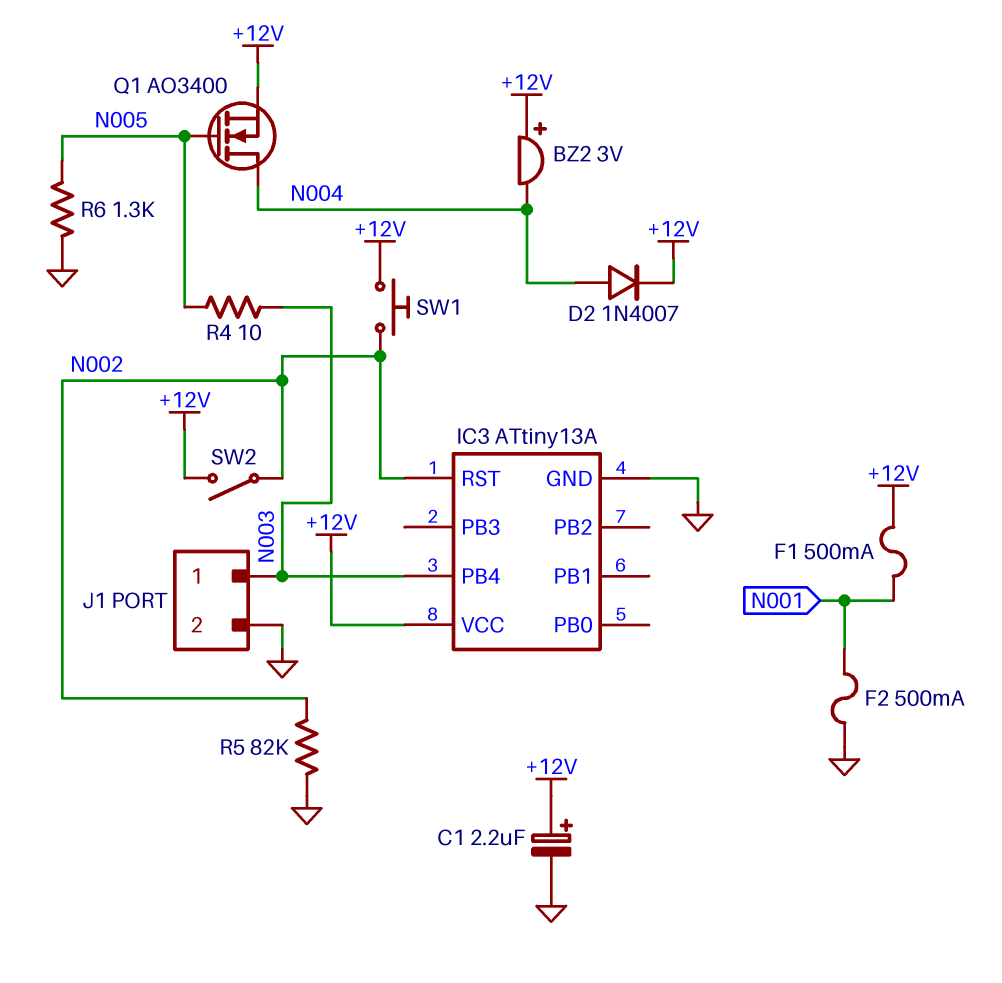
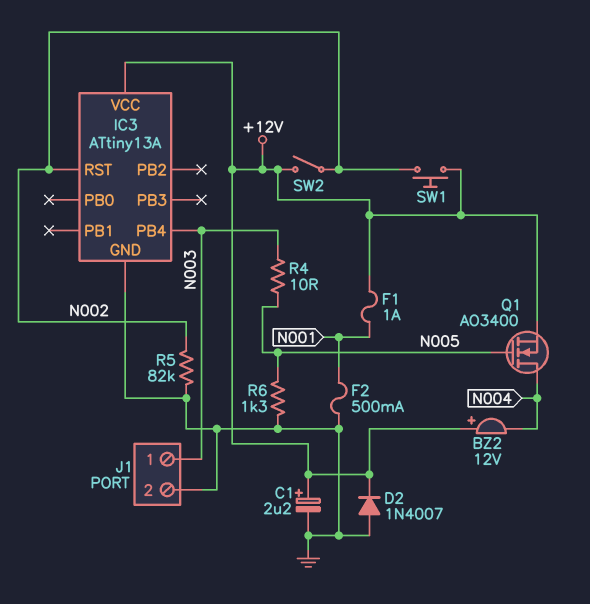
BZ2: buzzer 3V (plus +12V, minus N004) -> buzzer 12V (plus +12V, minus N004)
D2: diode 1N4007 (A N004, K +12V) -> diode 1N4007 (A GND, K +12V)
F1: 500mA (+12V, N001) -> 1A (+12V, N001)

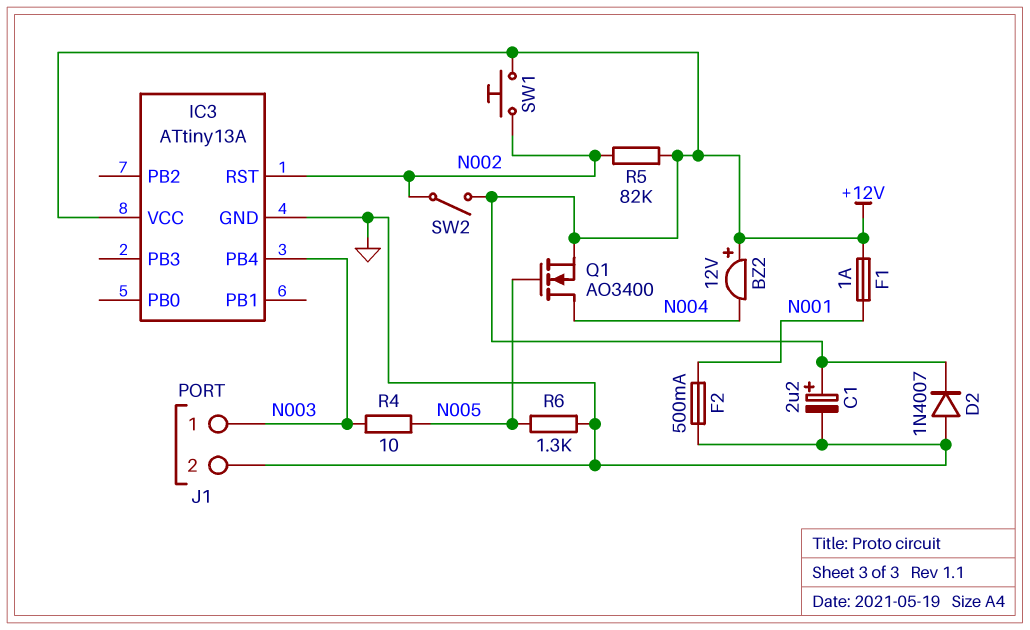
R5: 82k (GND, N002) -> 82k (+12V, N002)

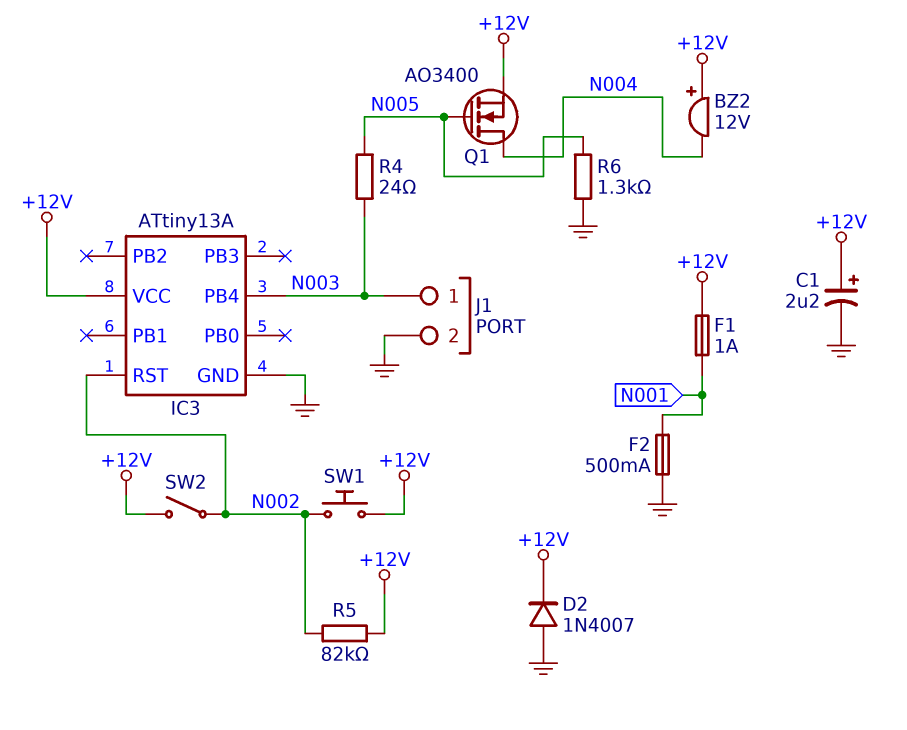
R4: 10 (N003, N005) -> 24 (N003, N005)

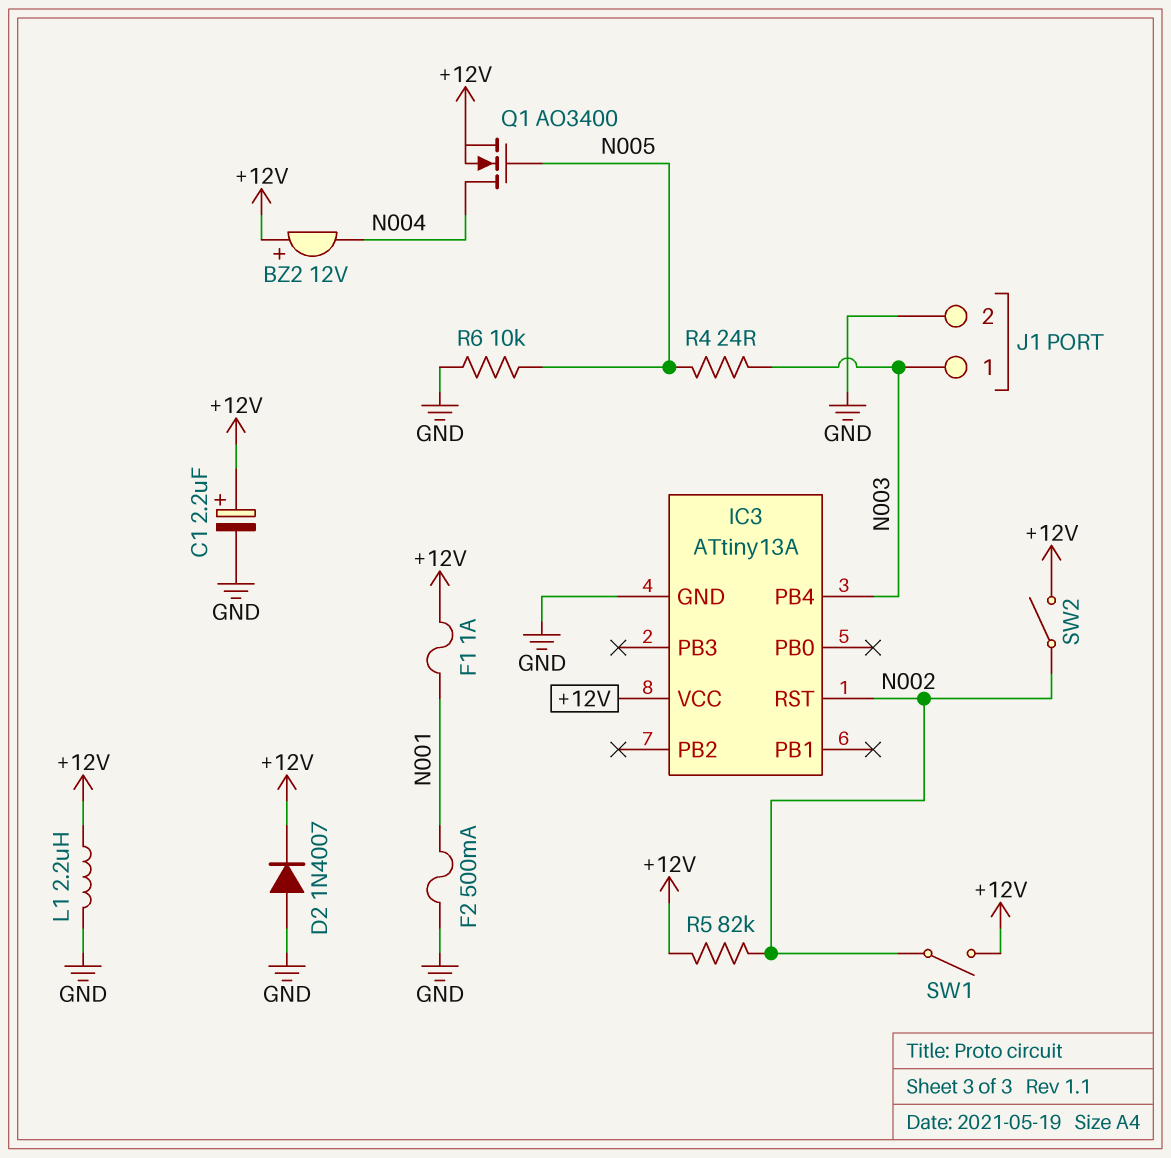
L1: none -> 2.2uH (+12V, GND)
R6: 1.3k (GND, N005) -> 10k (GND, N005)
SW1: button (+12V, N002) -> switch (+12V, N002)

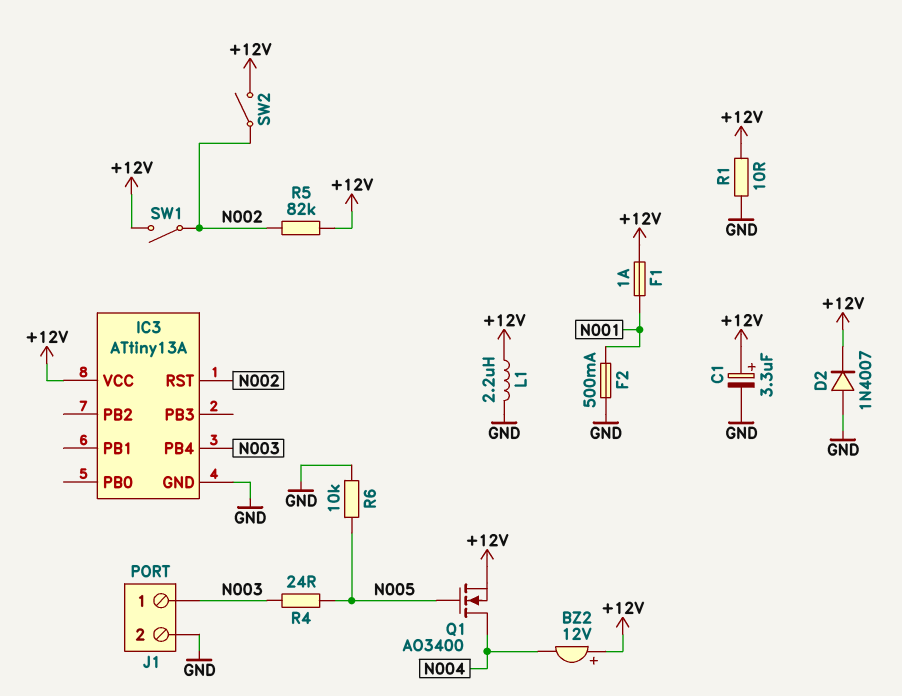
C1: 2.2uF (plus +12V, minus GND) -> 3.3uF (plus +12V, minus GND)
R1: none -> 10 (+12V, GND)

